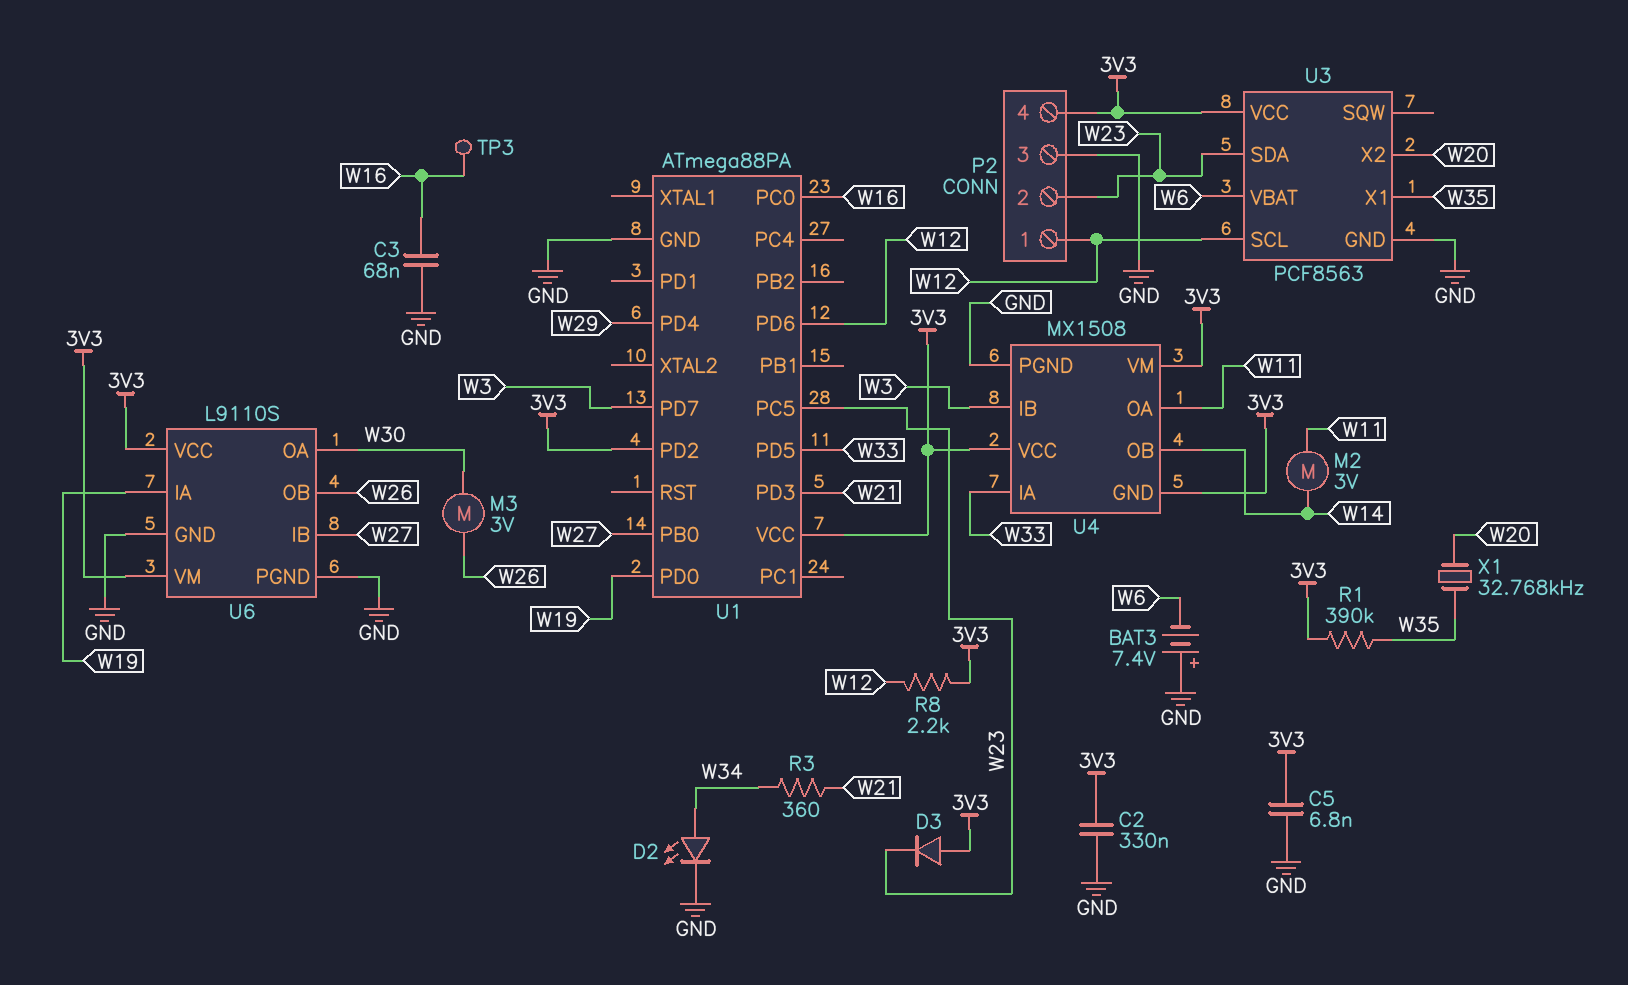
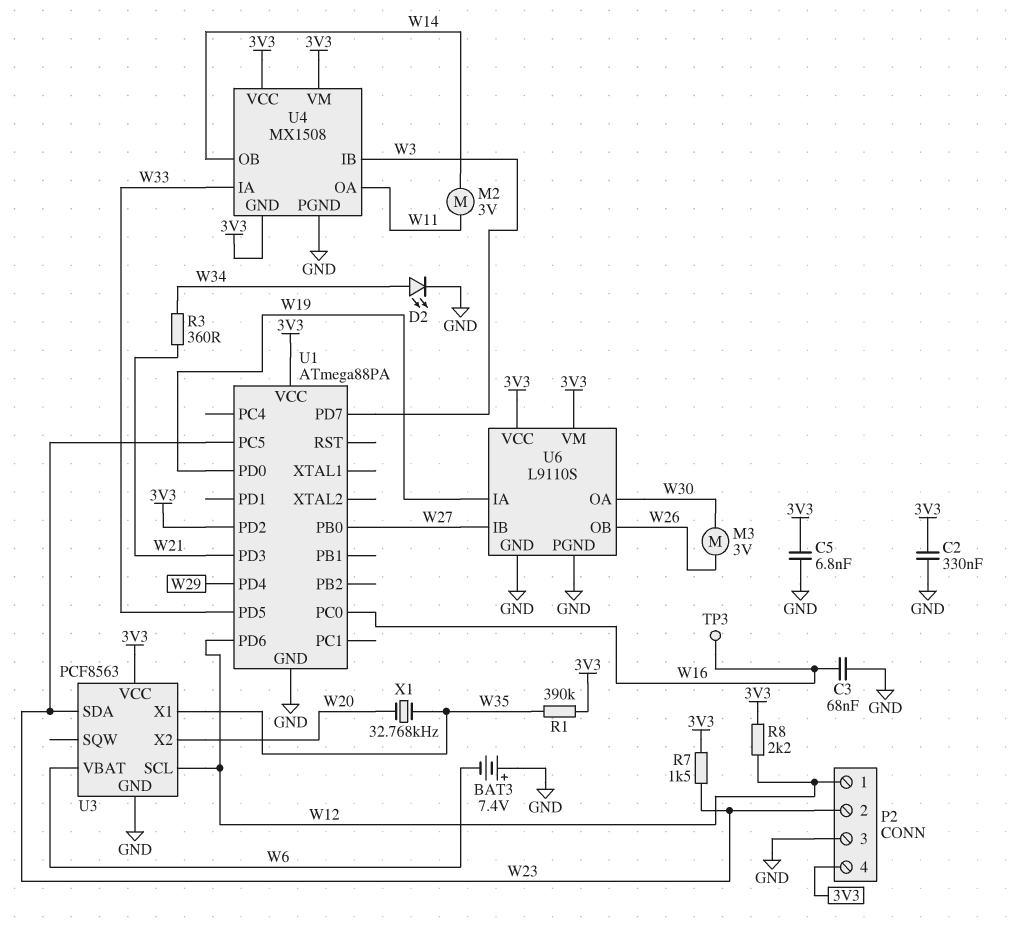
D3: diode (A 3V3, K W23) -> none
R7: none -> 1.5k (3V3, W23)

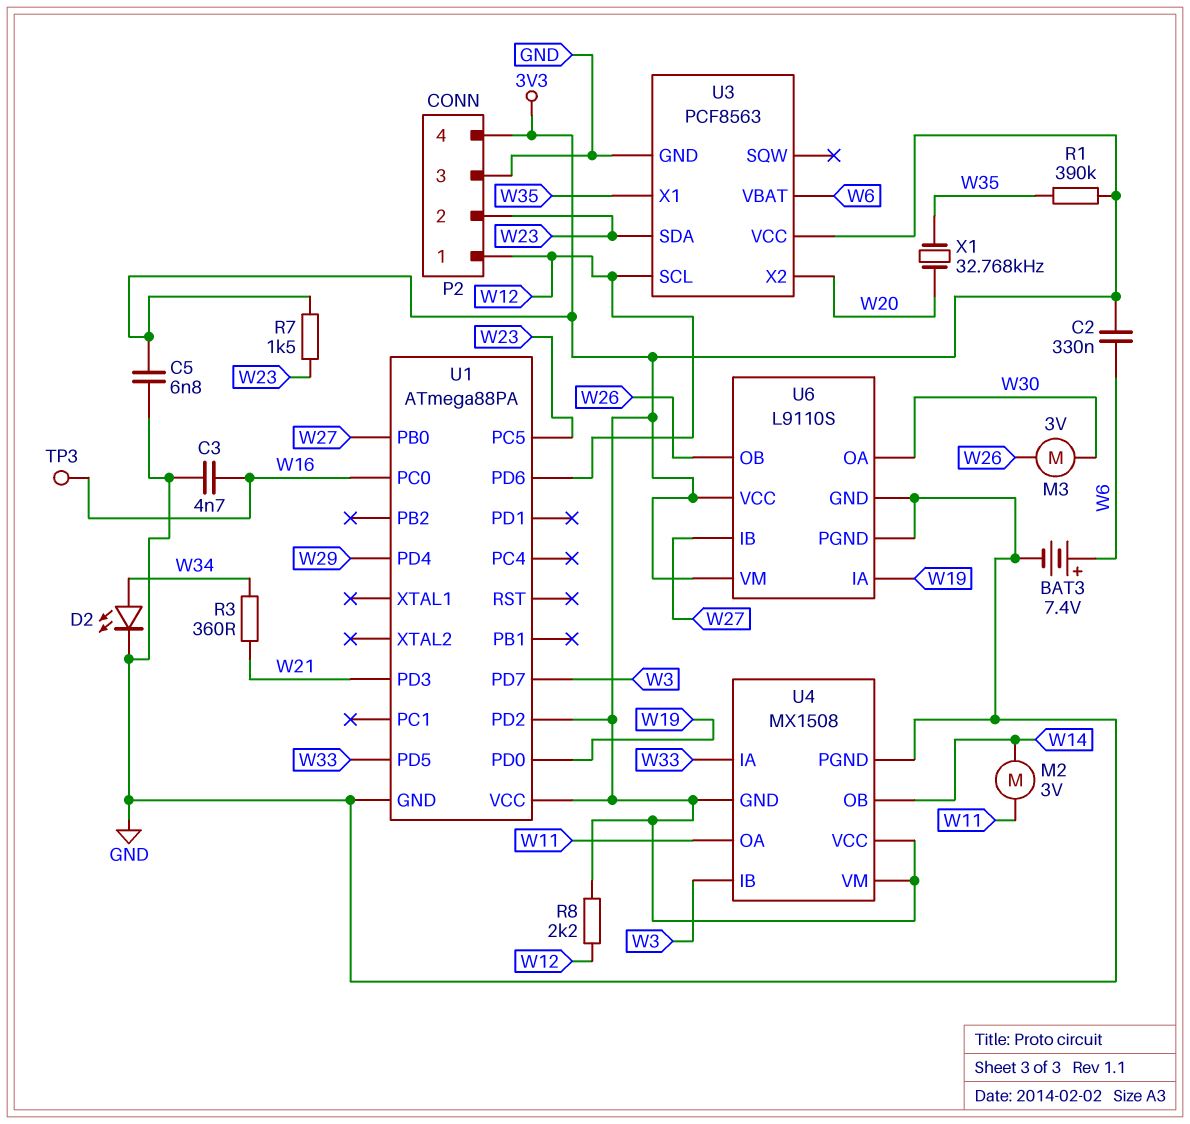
BAT3: 7.4V (plus GND, minus W6) -> 7.4V (plus W6, minus GND)
C2: 330nF (3V3, GND) -> 330nF (3V3, W6)
C3: 68nF (GND, W16) -> 4.7nF (GND, W16)

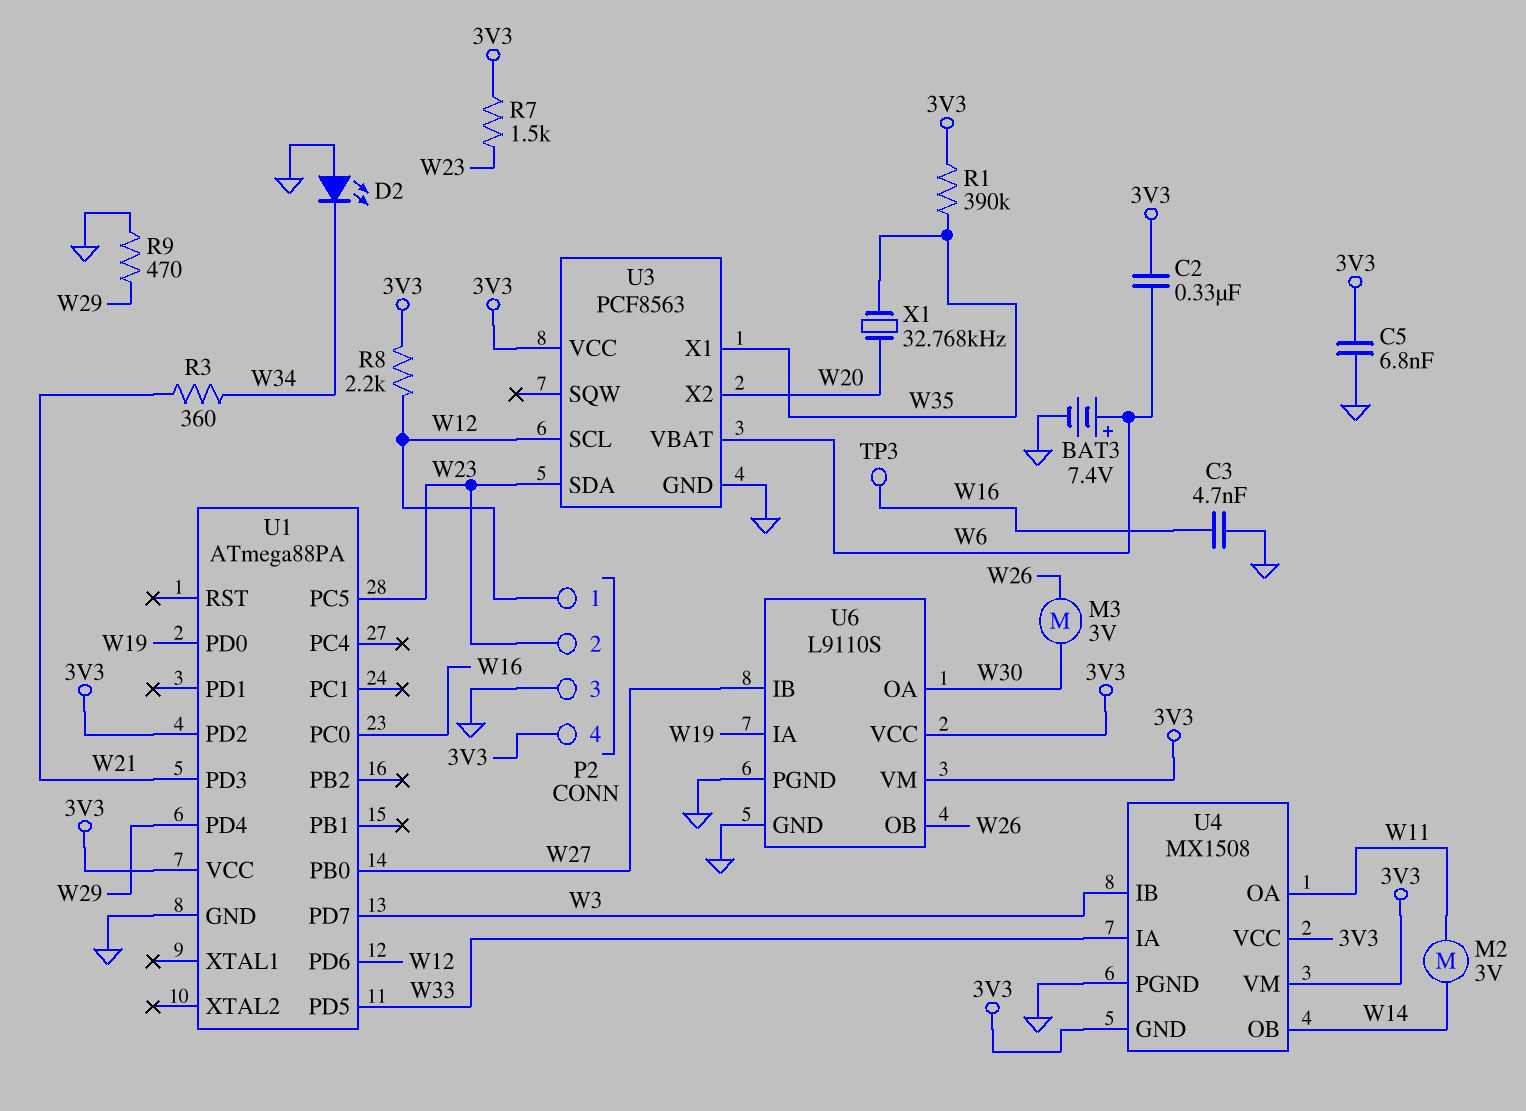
D2: LED (A W34, K GND) -> LED (A GND, K W34)
R9: none -> 470 (GND, W29)

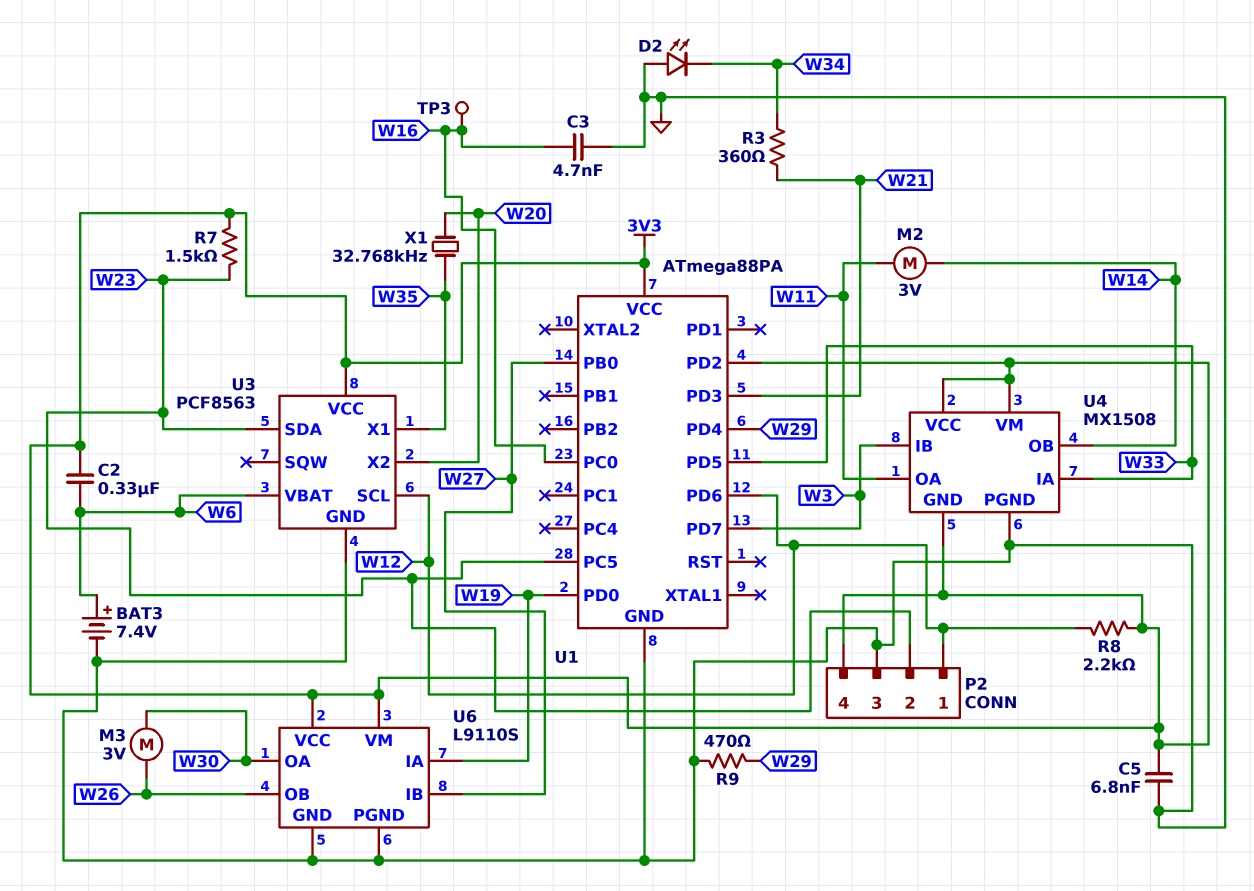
R1: 390k (3V3, W35) -> none

